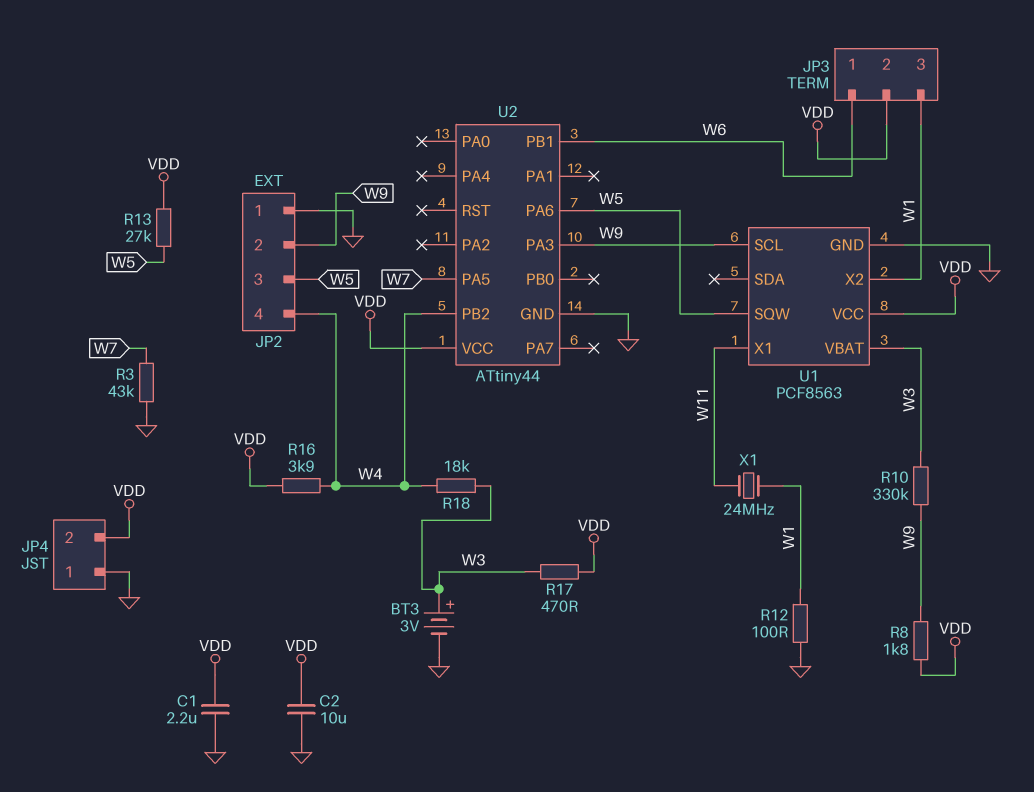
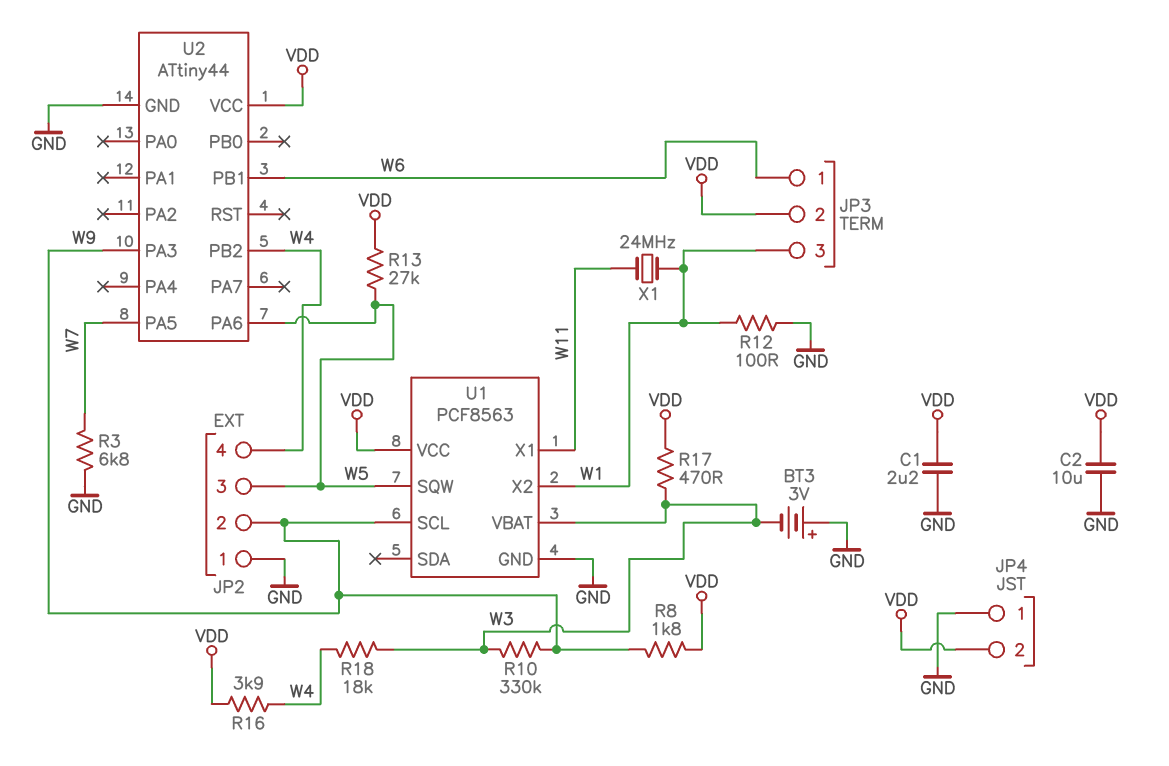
BT3: 3V (plus W3, minus GND) -> 3V (plus GND, minus W3)
R3: 43k (GND, W7) -> 6.8k (GND, W7)

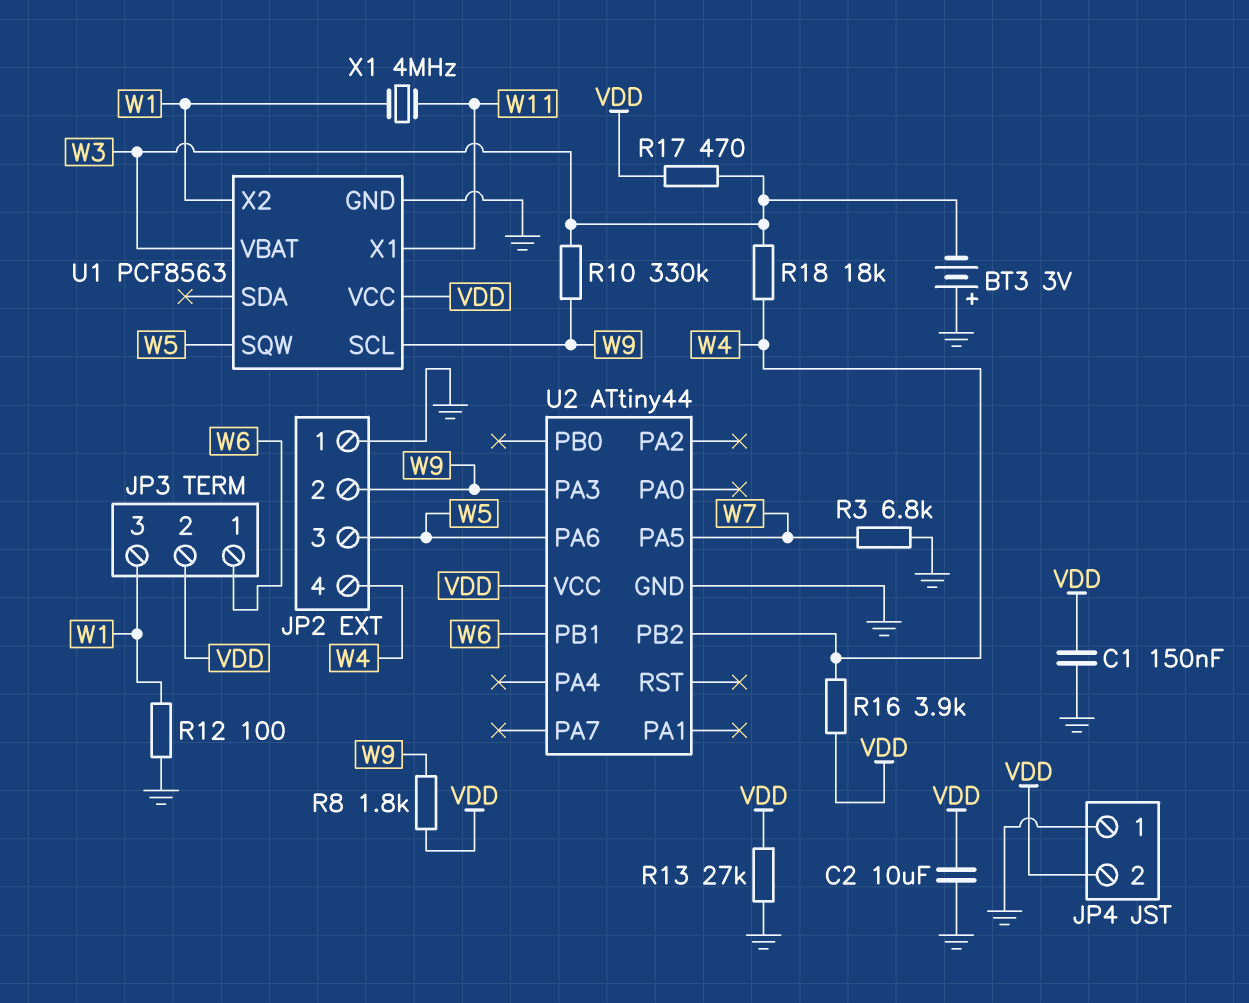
C1: 2.2uF (GND, VDD) -> 150nF (GND, VDD)
R13: 27k (VDD, W5) -> 27k (GND, VDD)
X1: 24MHz (W1, W11) -> 4MHz (W1, W11)

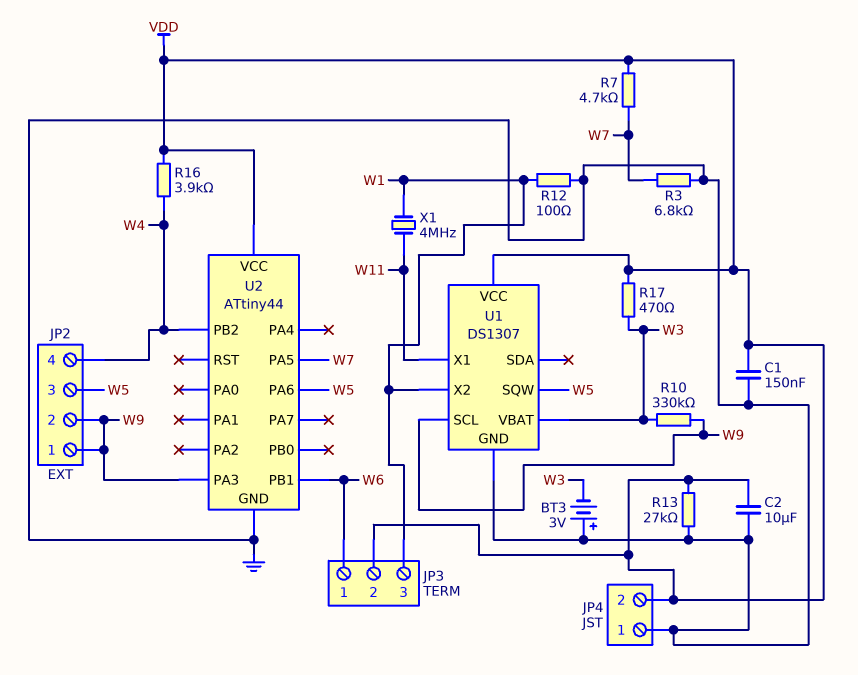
JP2 pin 1: GND -> W9
R7: none -> 4.7k (VDD, W7)
R8: 1.8k (VDD, W9) -> none
R18: 18k (W3, W4) -> none
U1: PCF8563 -> DS1307

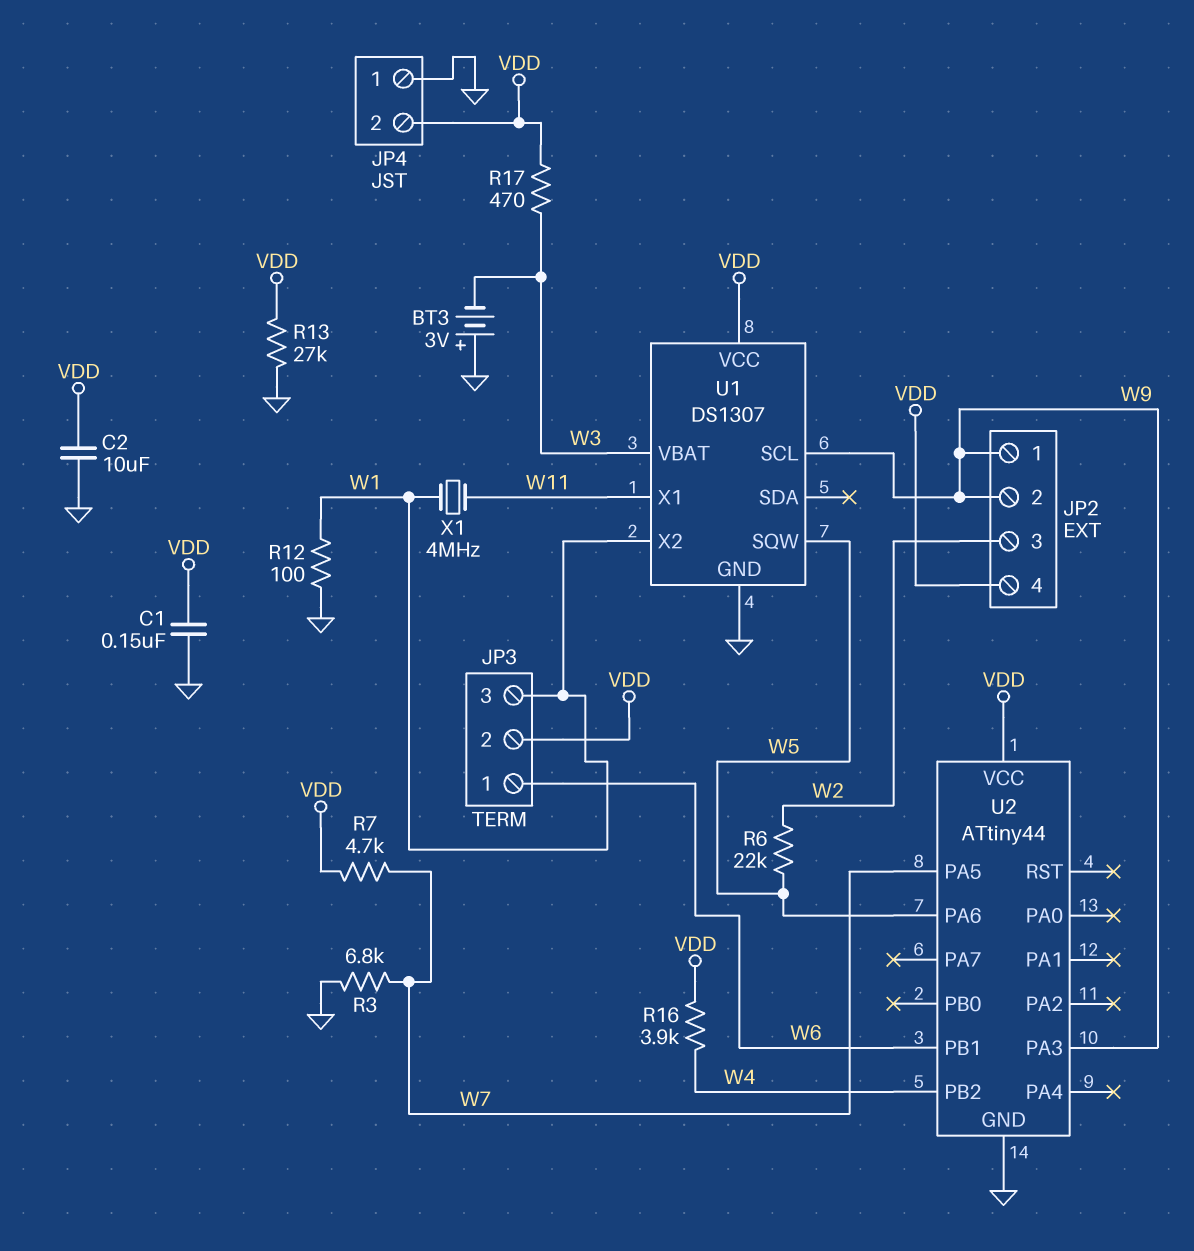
JP2 pin 3: W5 -> W2
JP2 pin 4: W4 -> VDD
R6: none -> 22k (W2, W5)
R10: 330k (W3, W9) -> none

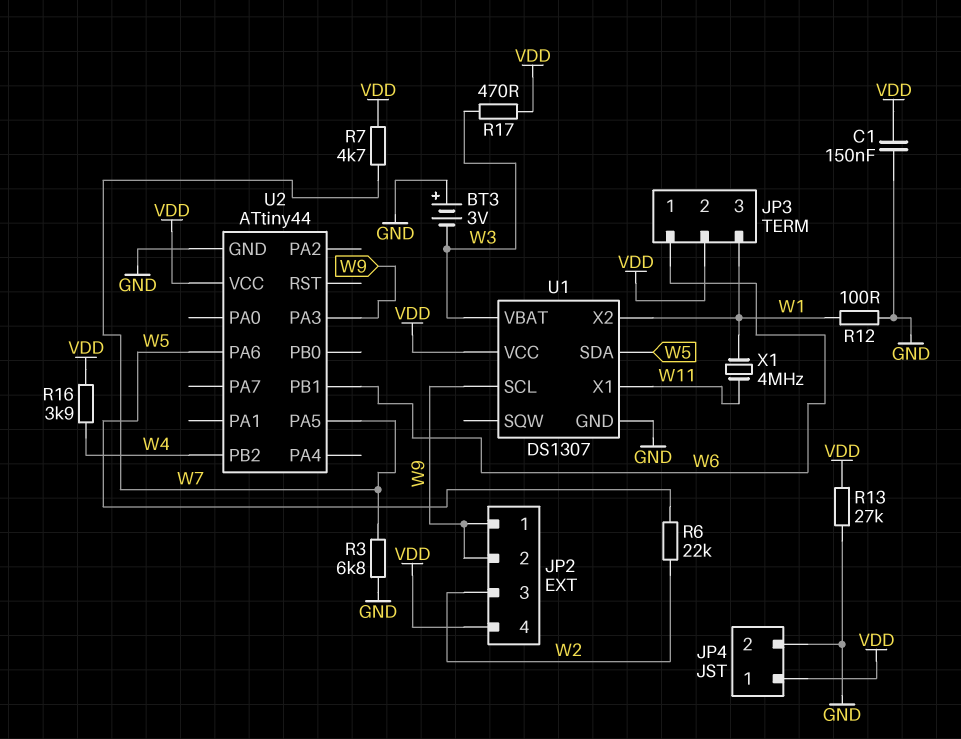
C2: 10uF (GND, VDD) -> none
JP4 pin 1: GND -> VDD
JP4 pin 2: VDD -> GND
U1 pin SDA: none -> W5
U1 pin SQW: W5 -> none

